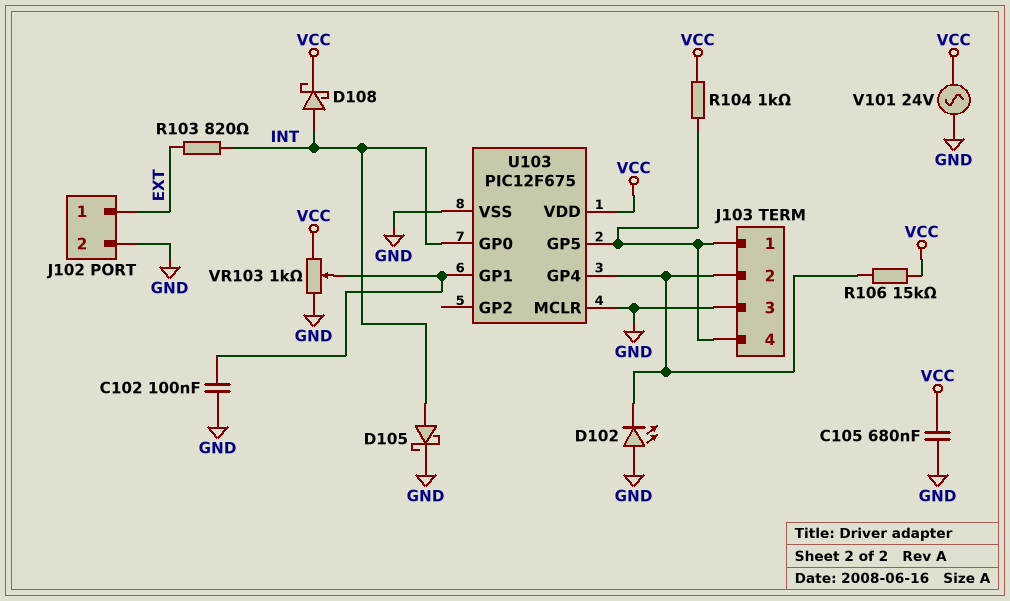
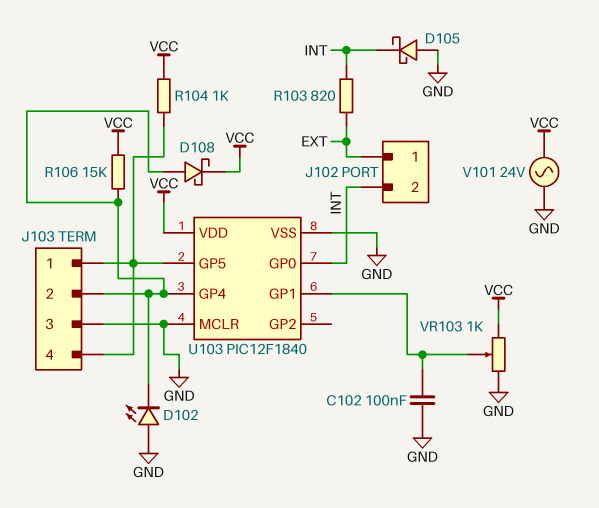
C105: 680nF (GND, VCC) -> none
D105: schottky (A INT, K GND) -> schottky (A GND, K INT)
D108: schottky (A INT, K VCC) -> schottky (A J103/2, K VCC)
J102 pin 2: GND -> INT
U103: PIC12F675 -> PIC12F1840

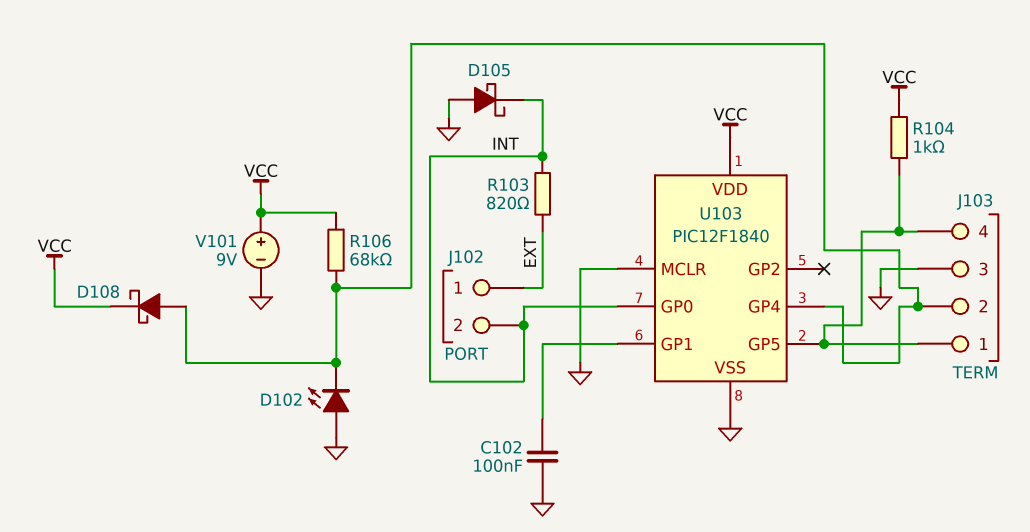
R106: 15k (J103/2, VCC) -> 68k (J103/2, VCC)
V101: AC 24V (GND, VCC) -> 9V (plus VCC, minus GND)
VR103: 1k (GND, VCC, wiper U103/GP1) -> none

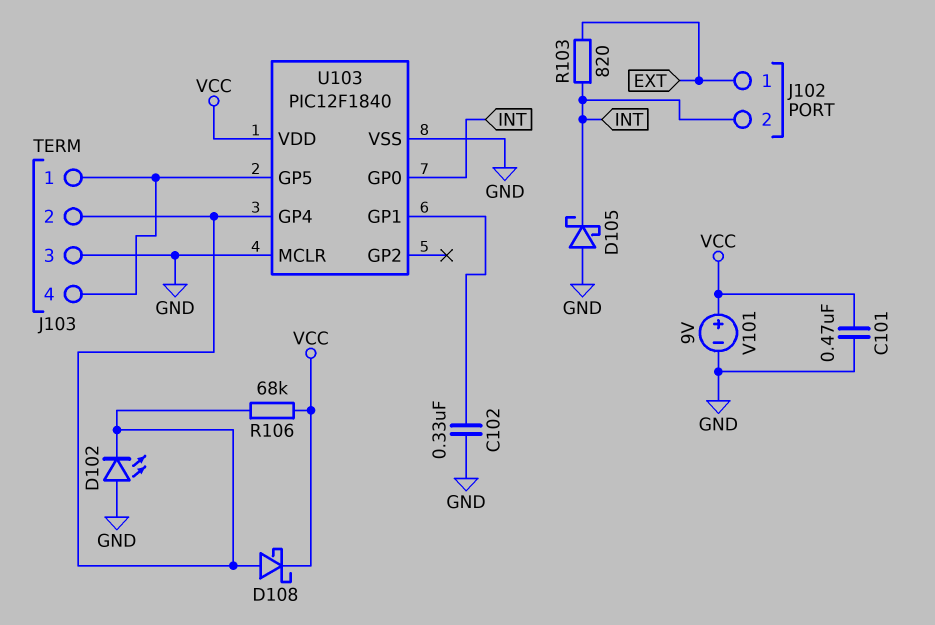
C101: none -> 470nF (GND, VCC)
C102: 100nF (GND, U103/GP1) -> 330nF (GND, U103/GP1)
R104: 1k (J103/1, VCC) -> none

